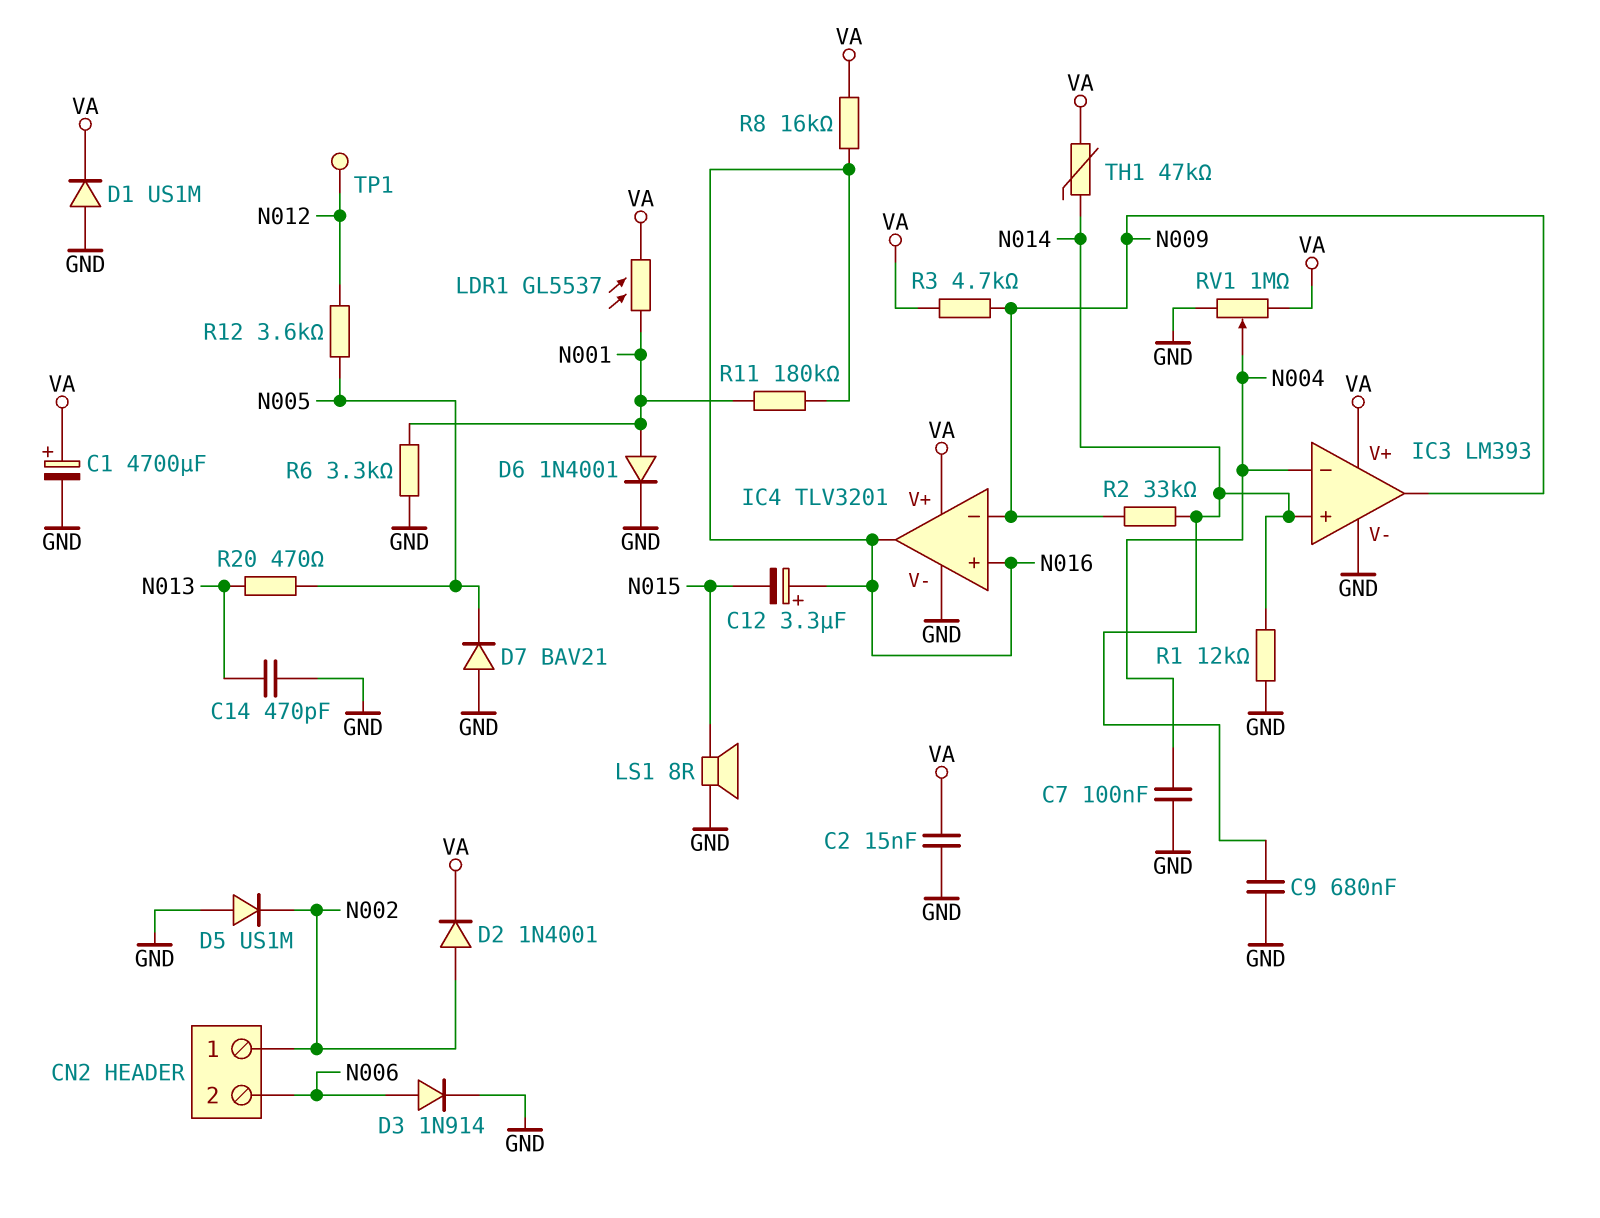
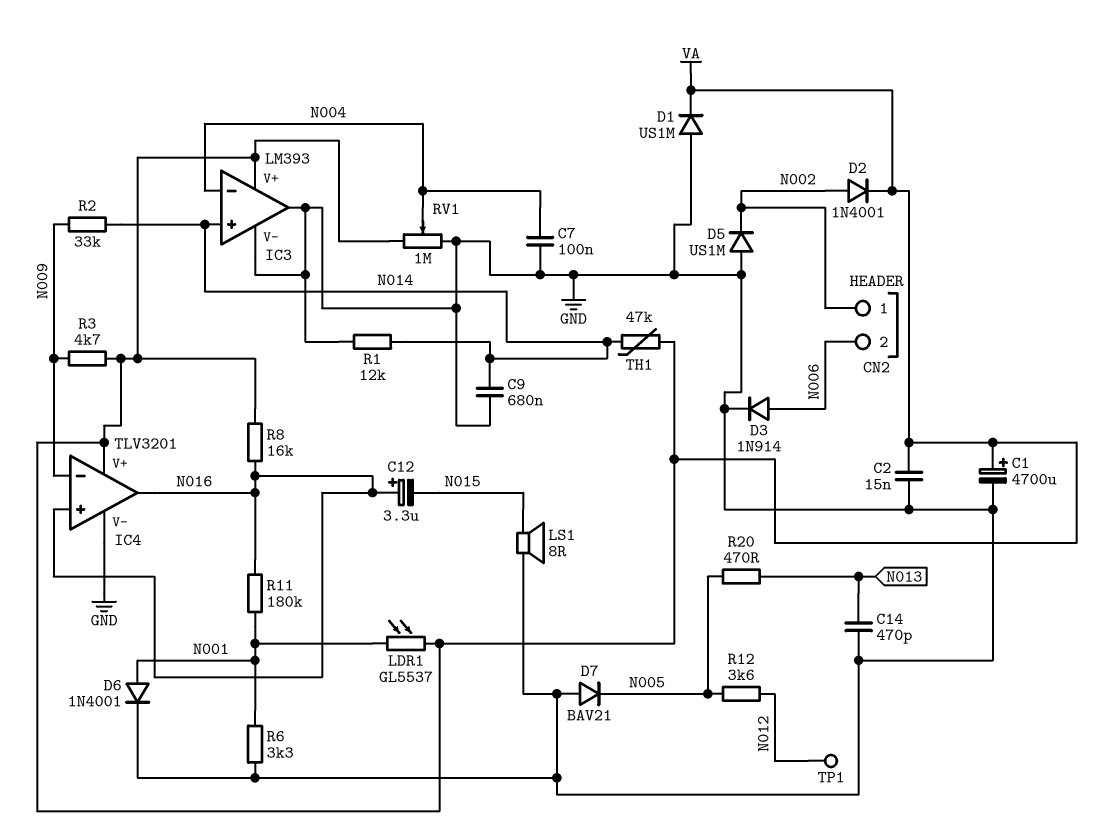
IC3 pin out: N009 -> GND

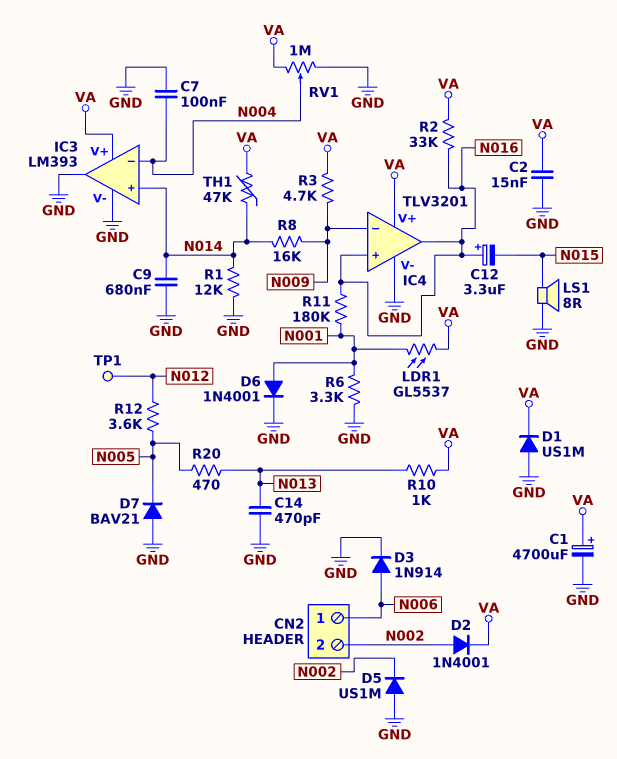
CN2 pin 1: N002 -> N006
CN2 pin 2: N006 -> N002
R2: 33k (N009, N014) -> 33k (N016, VA)
R8: 16k (N016, VA) -> 16k (N009, N014)
R10: none -> 1k (N013, VA)

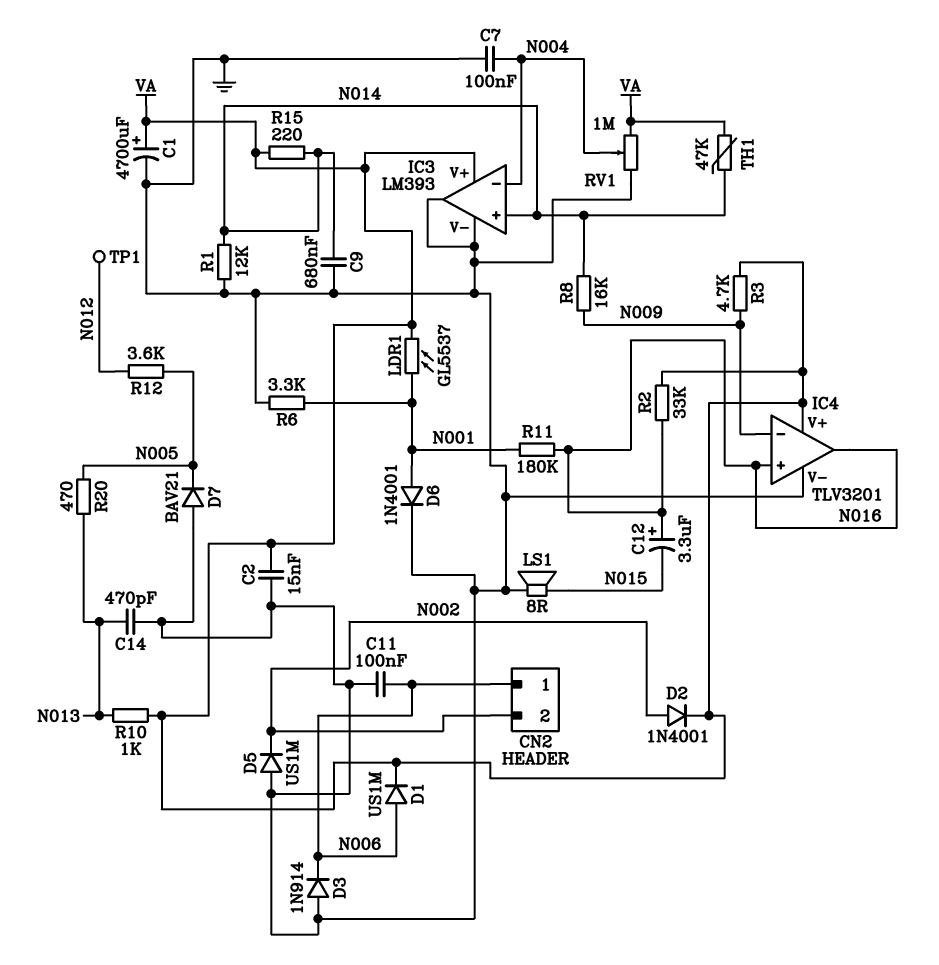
C11: none -> 100nF (GND, N006)
D1: diode US1M (A GND, K VA) -> diode US1M (A N006, K VA)
D3: diode 1N914 (A N006, K GND) -> diode 1N914 (A GND, K N006)
R15: none -> 220 (N014, VA)

